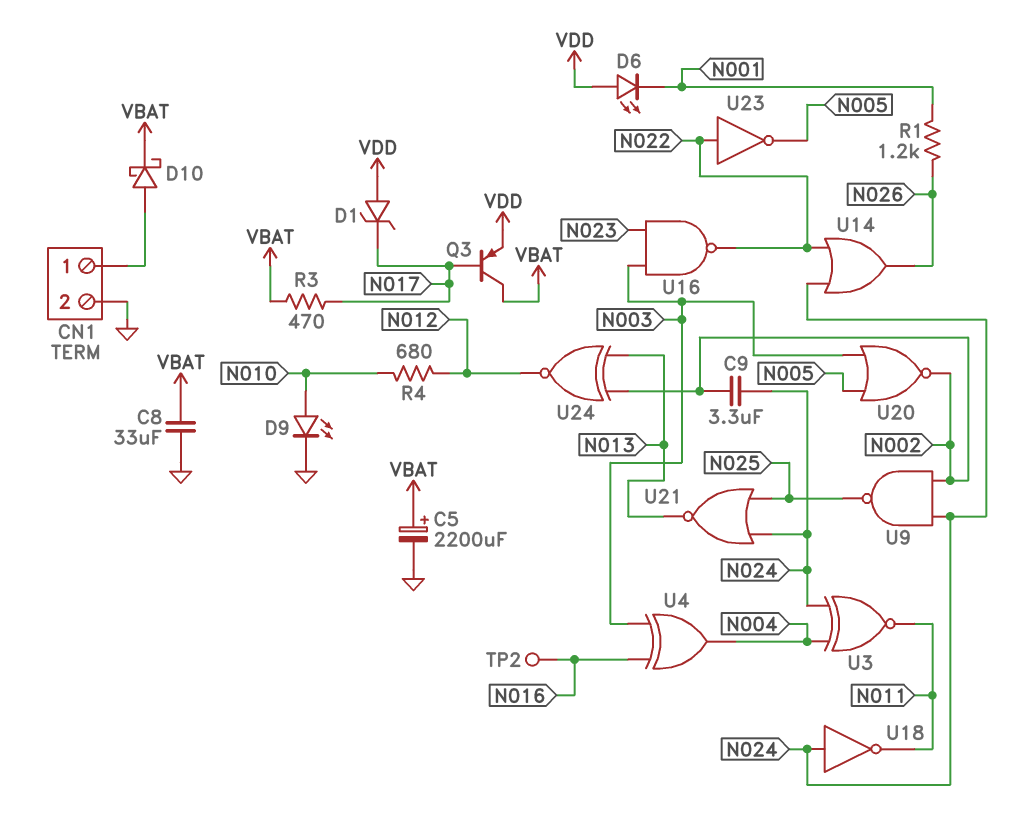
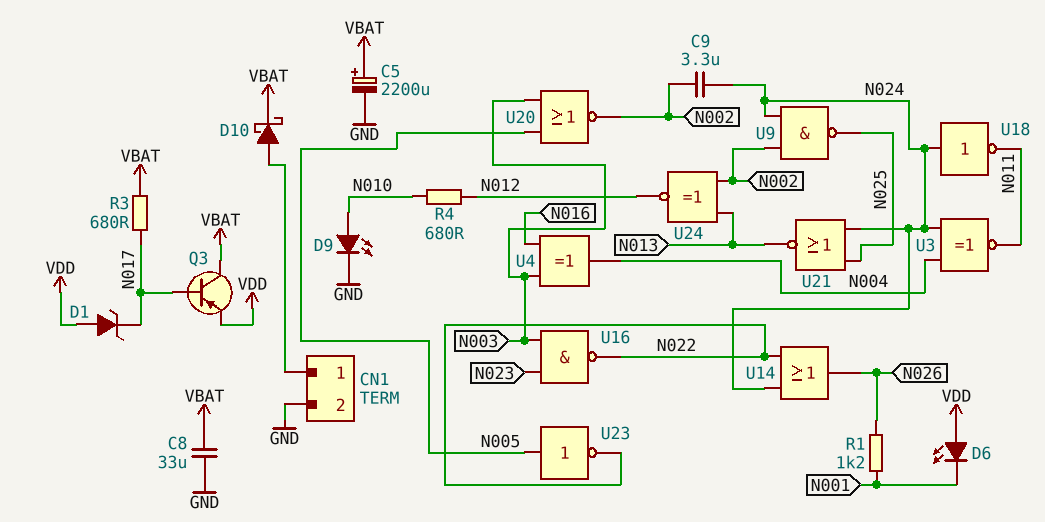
R3: 470 (N017, VBAT) -> 680 (N017, VBAT)
TP2: test point (N016) -> none
U23: NOT (in N022, out N005) -> NOT (in N005, out N022)

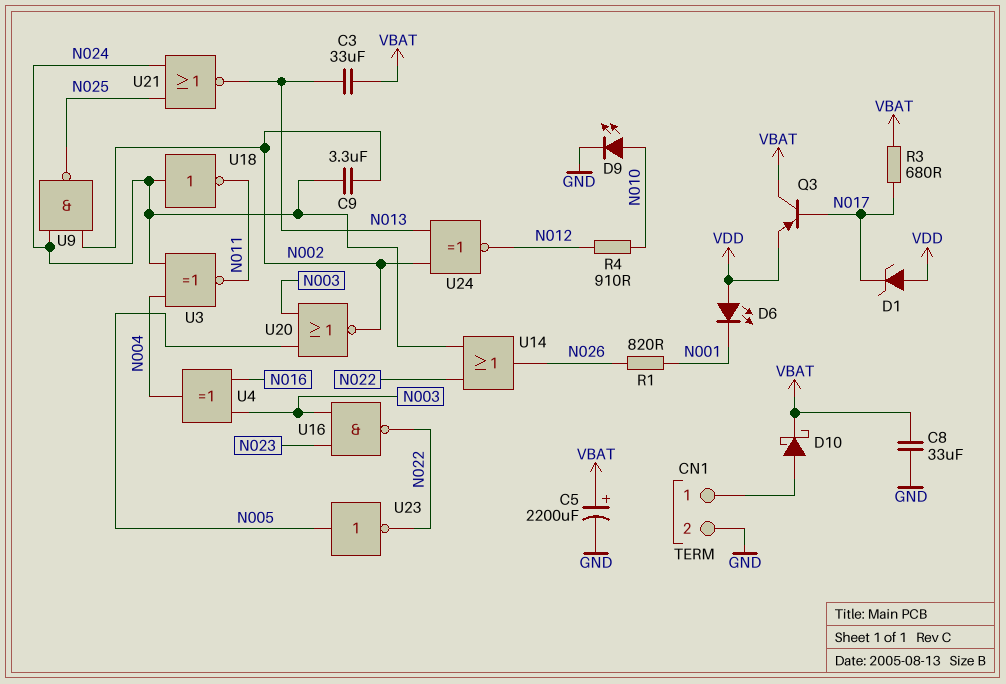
C3: none -> 33uF (N013, VBAT)
R1: 1.2k (N001, N026) -> 820 (N001, N026)
R4: 680 (N010, N012) -> 910 (N010, N012)

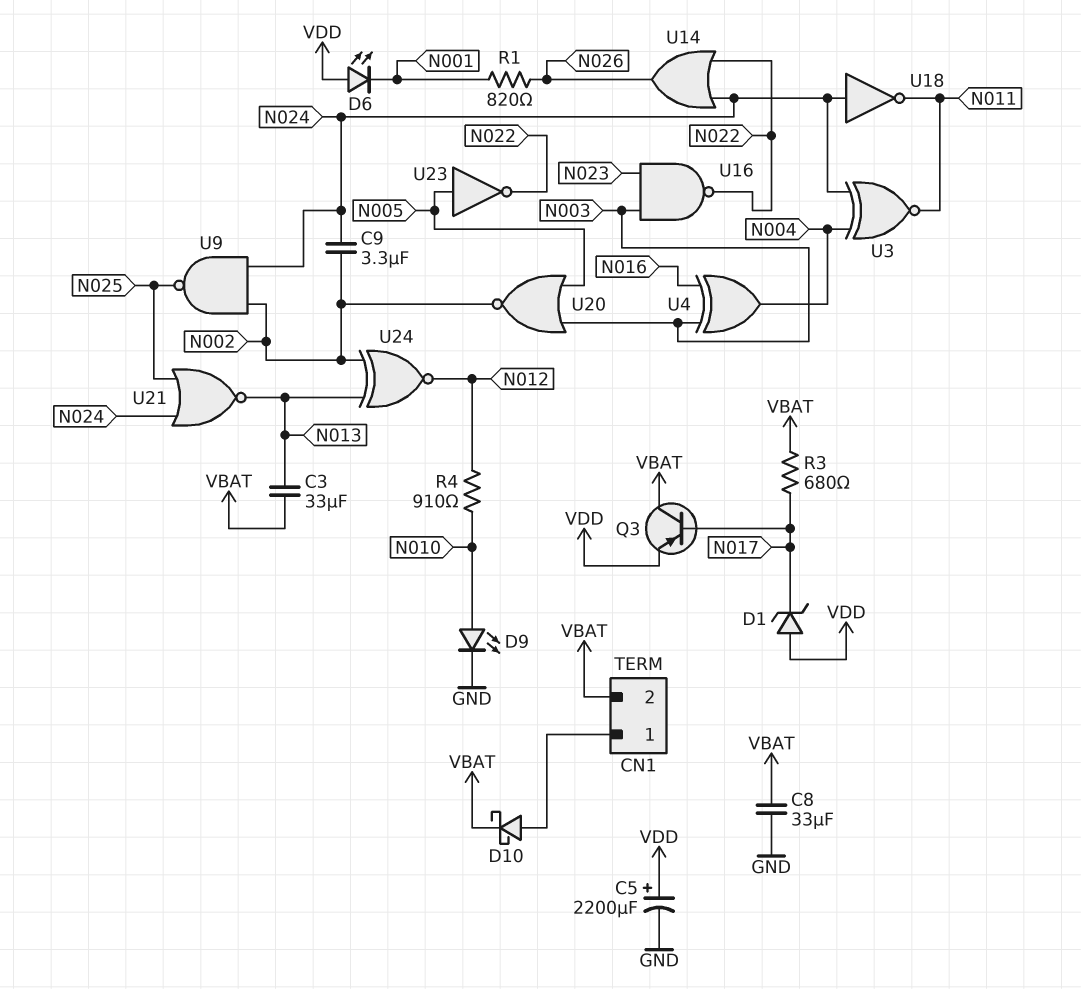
C5: 2200uF (plus VBAT, minus GND) -> 2200uF (plus VDD, minus GND)
CN1 pin 2: GND -> VBAT

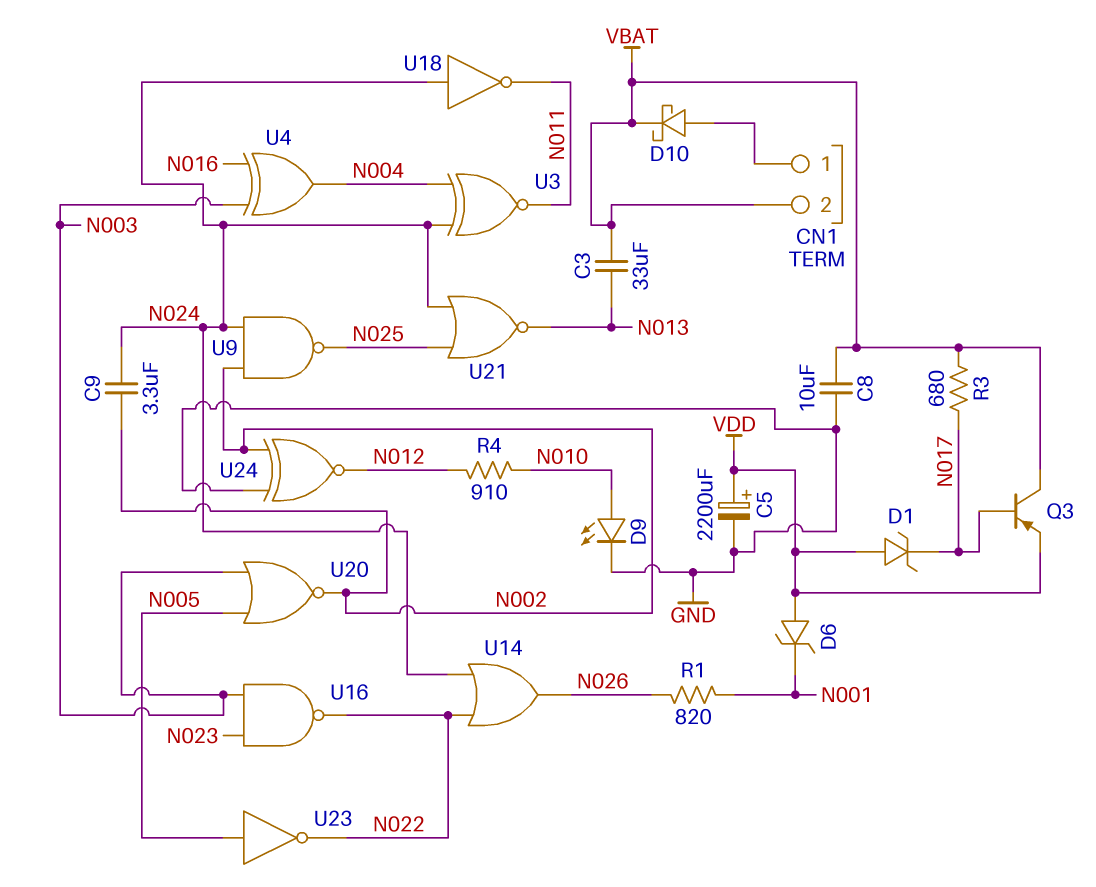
C8: 33uF (GND, VBAT) -> 10uF (GND, VBAT)
D6: LED (A VDD, K N001) -> zener (A VDD, K N001)
U24: XNOR (in N002, in N013, out N012) -> XNOR (in GND, in N002, out N012)

